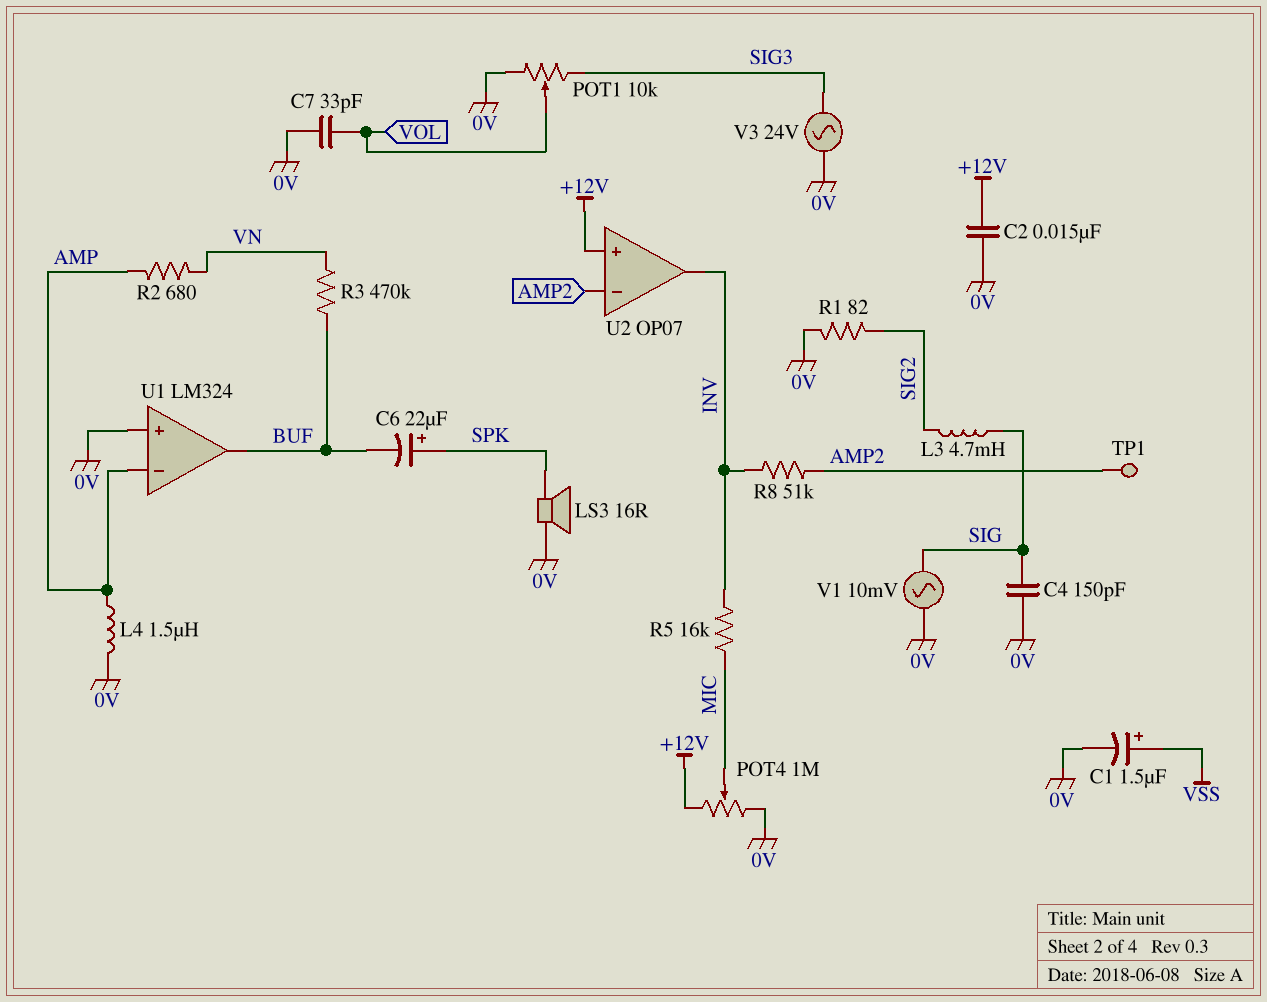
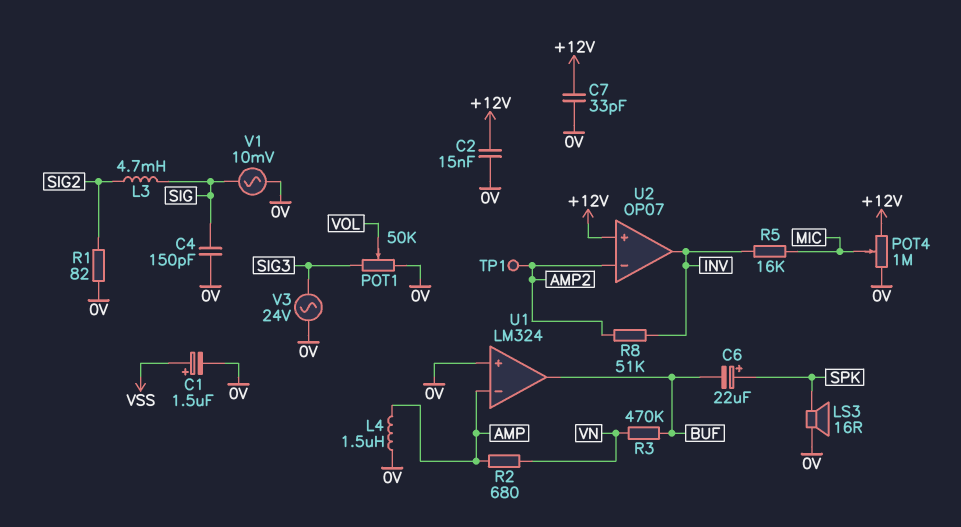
C7: 33pF (0V, VOL) -> 33pF (+12V, 0V)
POT1: 10k (0V, SIG3, wiper VOL) -> 50k (0V, SIG3, wiper VOL)

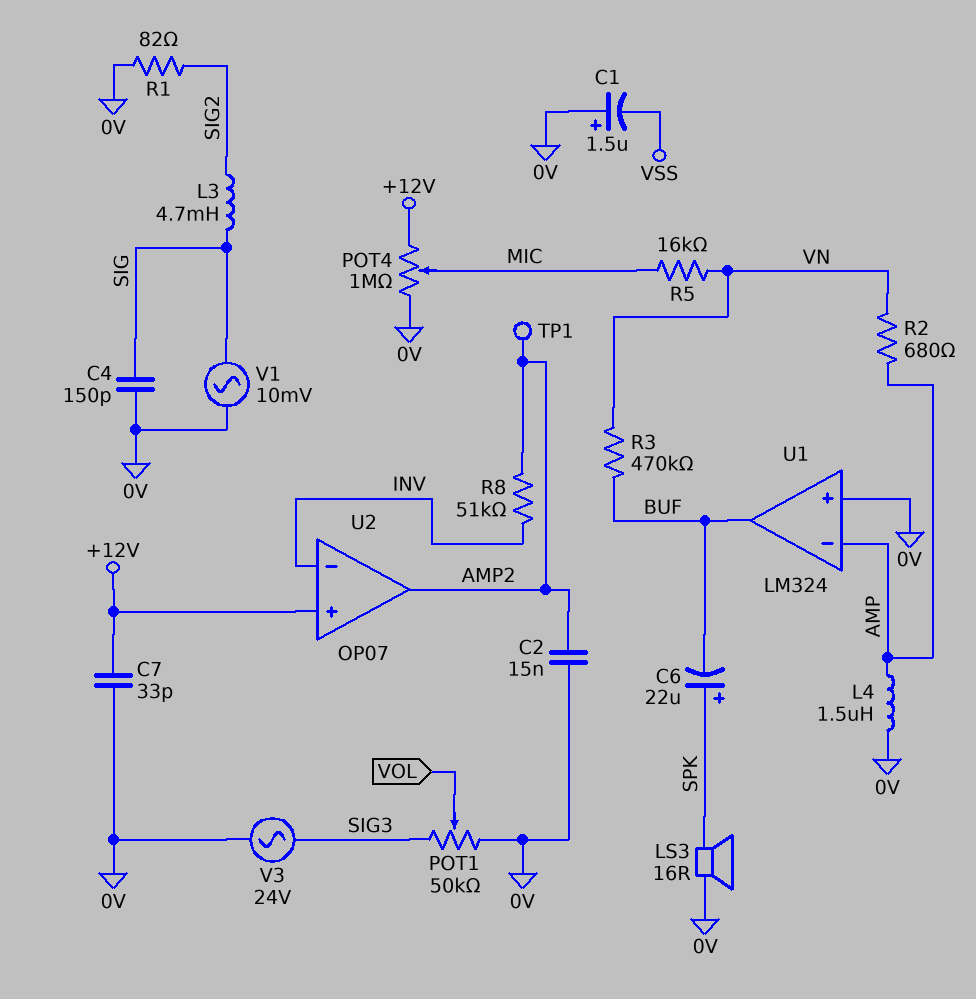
C1: 1.5uF (plus VSS, minus 0V) -> 1.5uF (plus 0V, minus VSS)
C2: 15nF (+12V, 0V) -> 15nF (0V, AMP2)
R5: 16k (INV, MIC) -> 16k (MIC, VN)
U2 pin in-: AMP2 -> INV
U2 pin out: INV -> AMP2

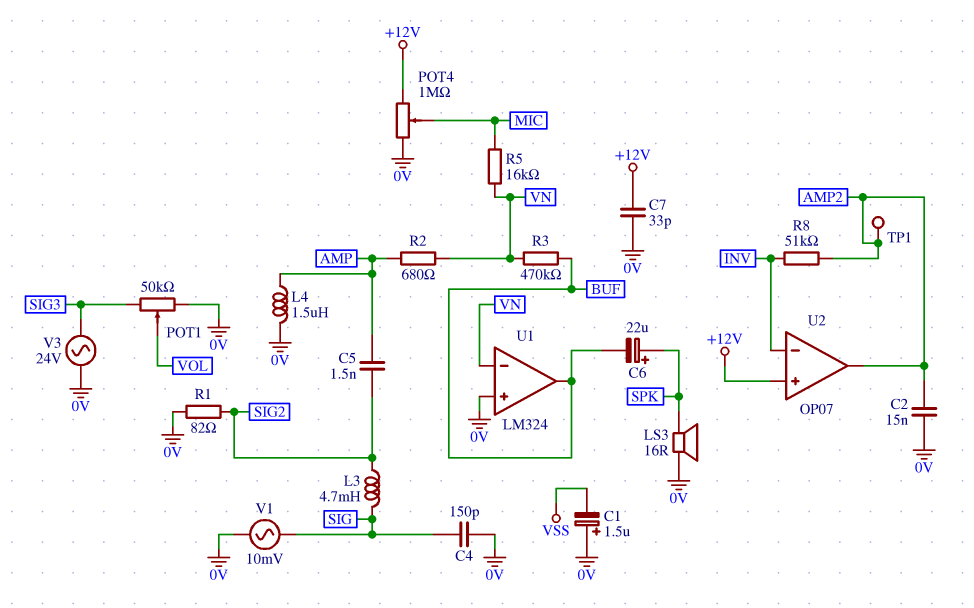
C5: none -> 1.5nF (AMP, SIG2)
U1 pin in-: AMP -> VN

